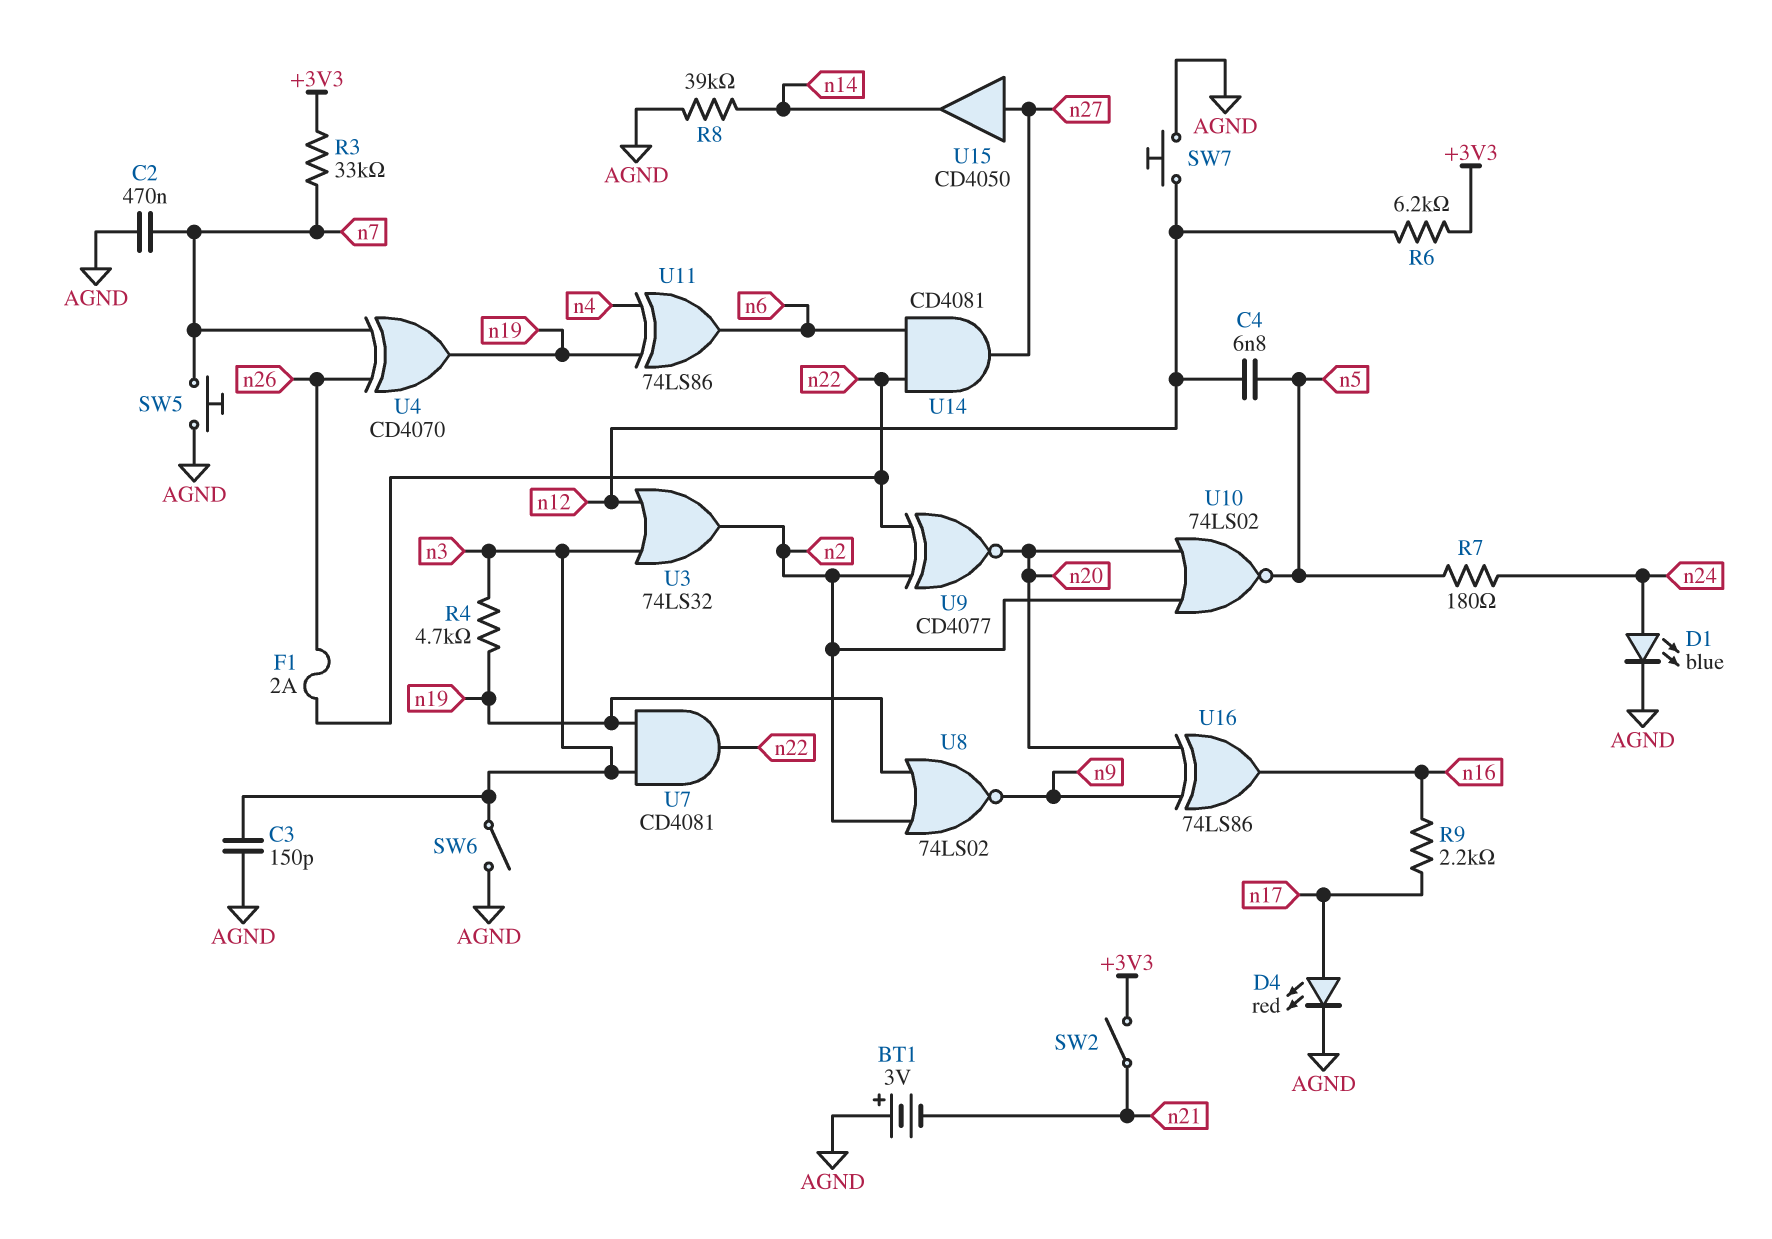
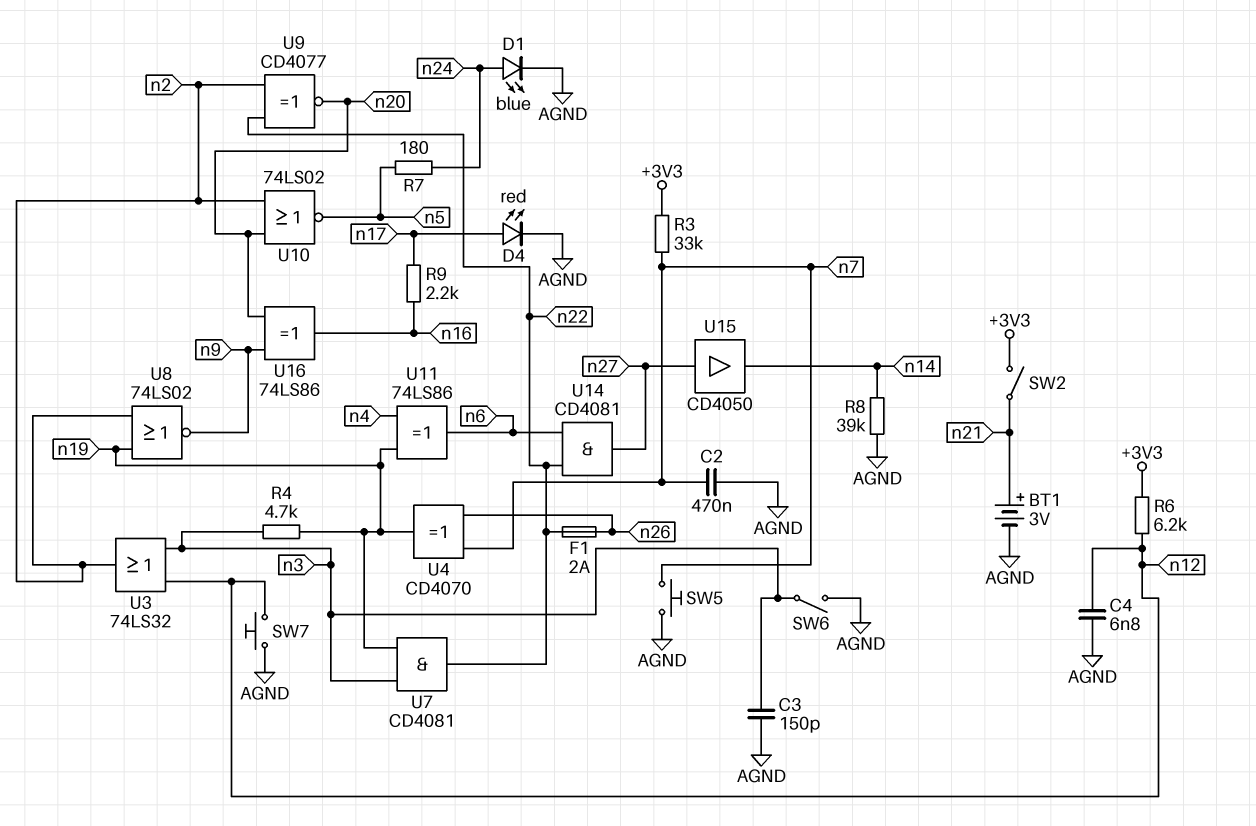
BT1: 3V (plus AGND, minus n21) -> 3V (plus n21, minus AGND)
C4: 6.8nF (n5, n12) -> 6.8nF (AGND, n12)

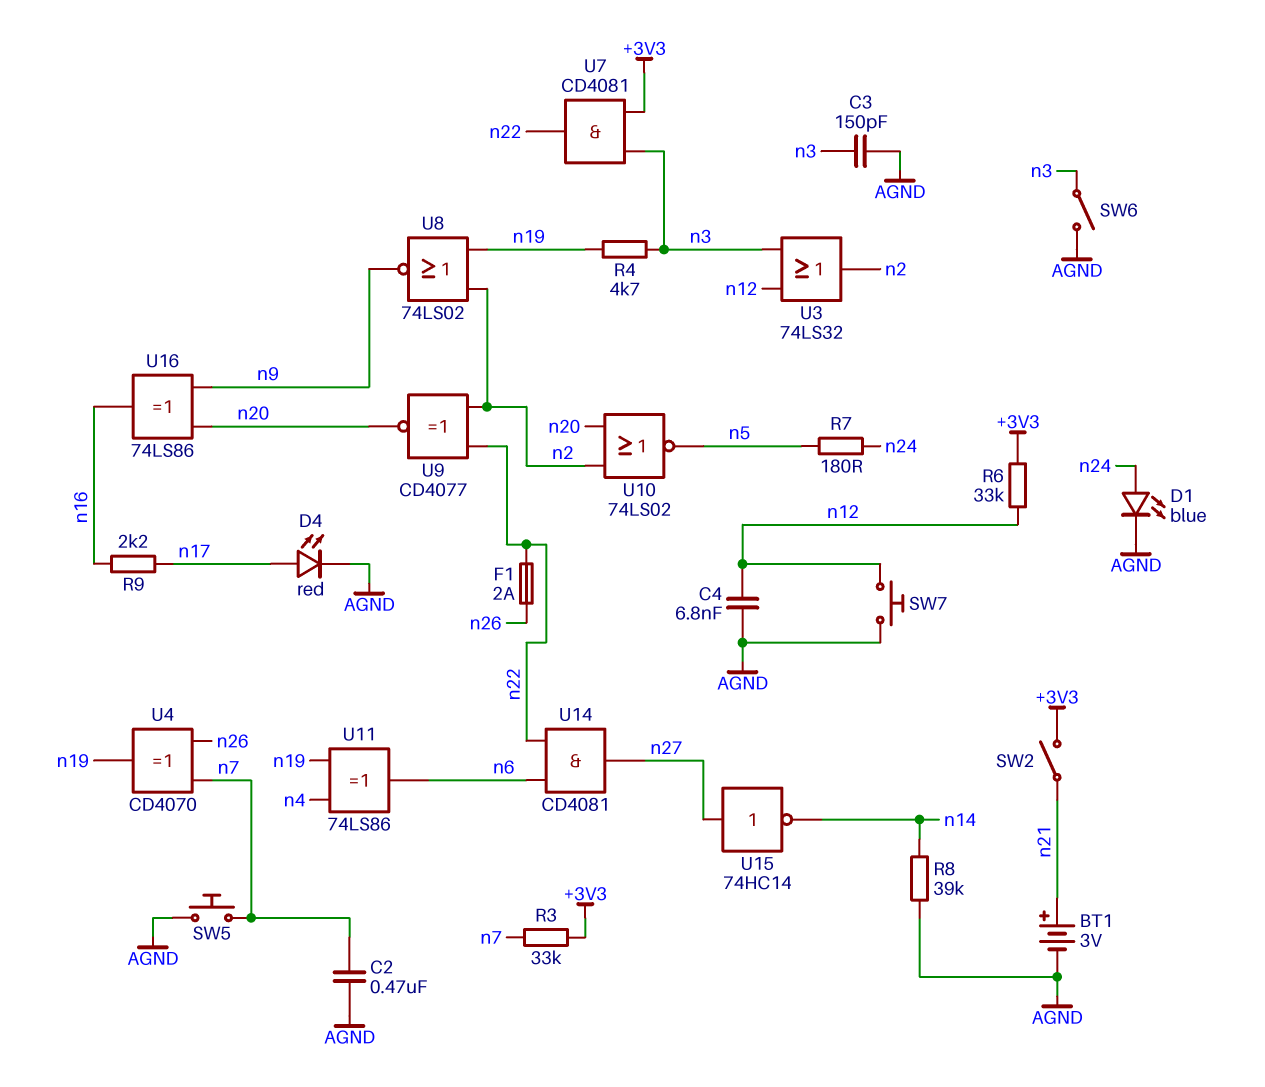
R6: 6.2k (+3V3, n12) -> 33k (+3V3, n12)
U7: AND CD4081 (in n3, in n19, out n22) -> AND CD4081 (in +3V3, in n3, out n22)
U15: buffer CD4050 (in n27, out n14) -> NOT 74HC14 (in n27, out n14)

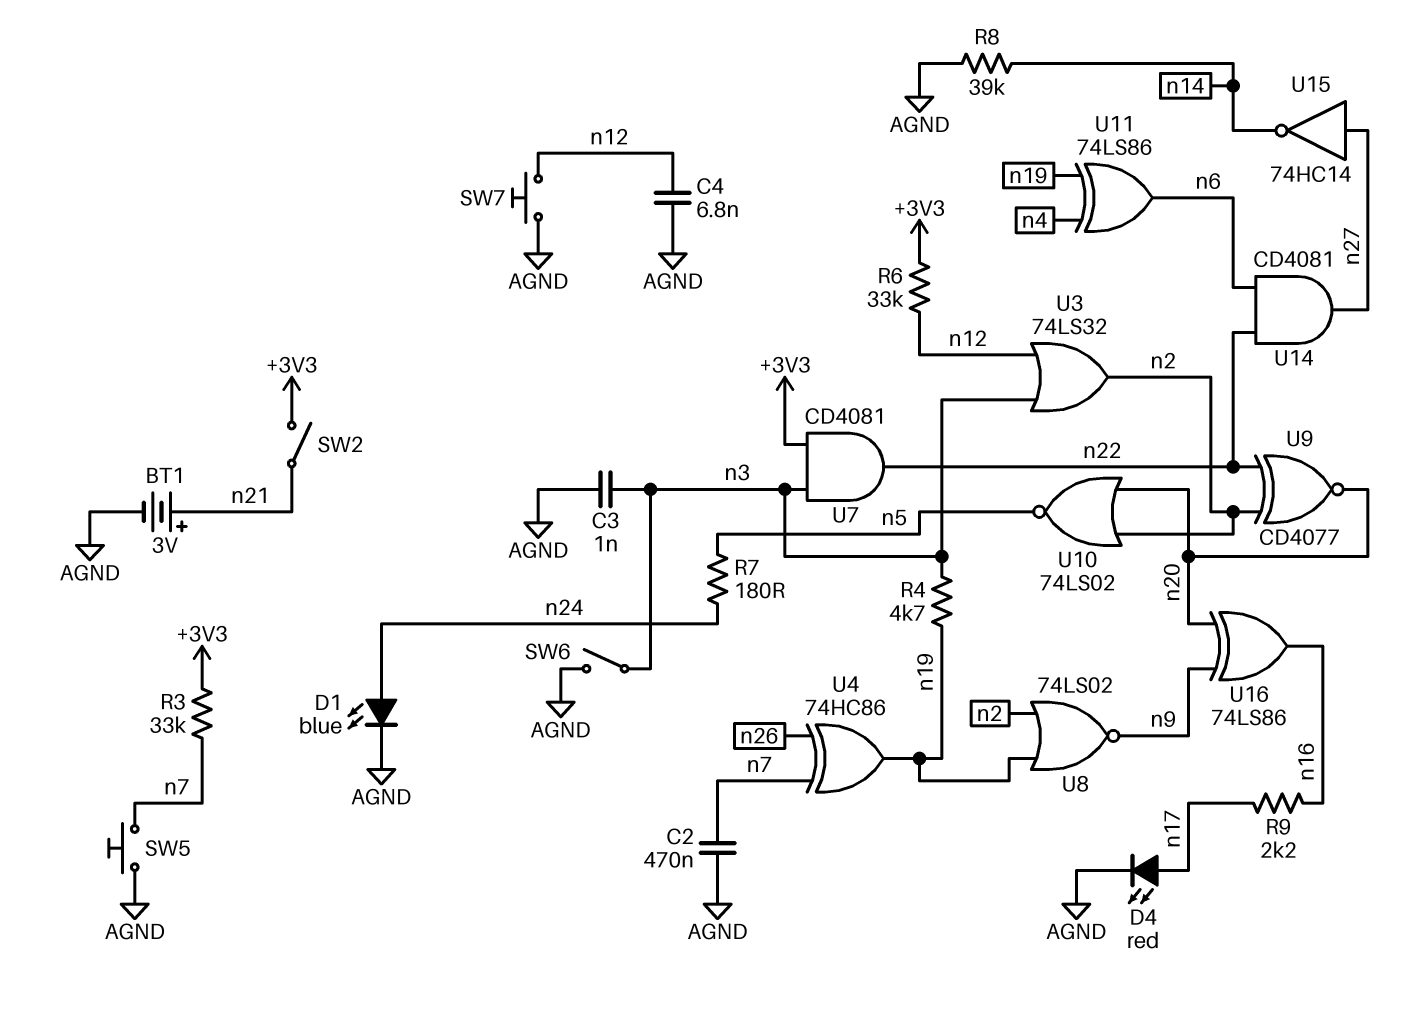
C3: 150pF (AGND, n3) -> 1nF (AGND, n3)
F1: 2A (n22, n26) -> none
U4: XOR CD4070 (in n7, in n26, out n19) -> XOR 74HC86 (in n7, in n26, out n19)

